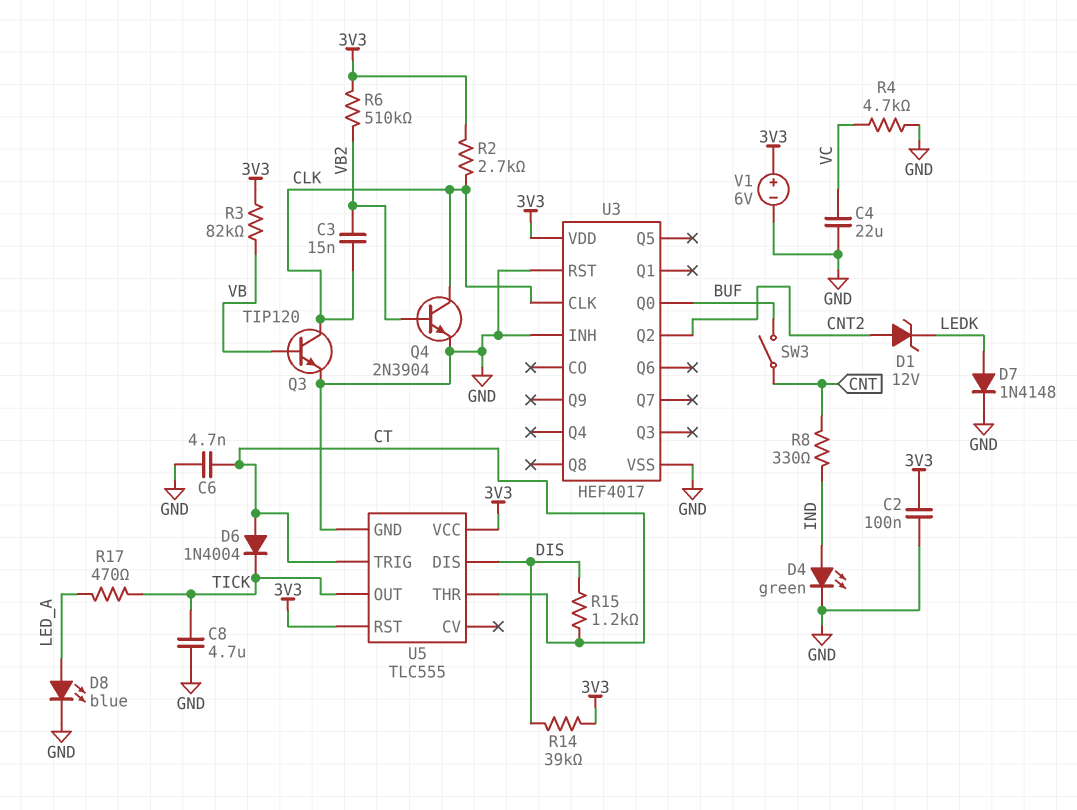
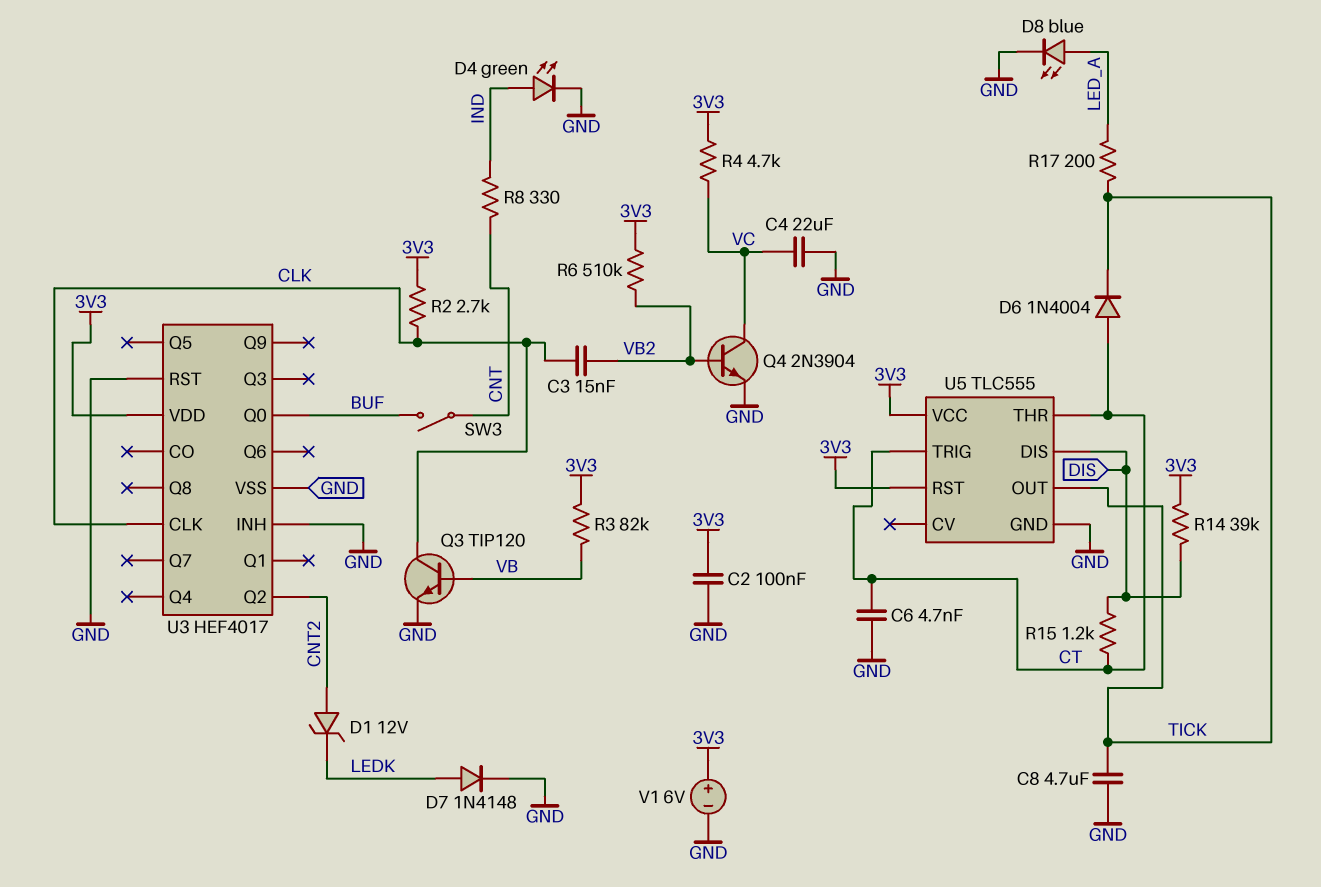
Q4: NPN 2N3904 (B VB2, C CLK, E GND) -> NPN 2N3904 (B VB2, C VC, E GND)
R4: 4.7k (GND, VC) -> 4.7k (3V3, VC)
R17: 470 (LED_A, TICK) -> 200 (LED_A, TICK)

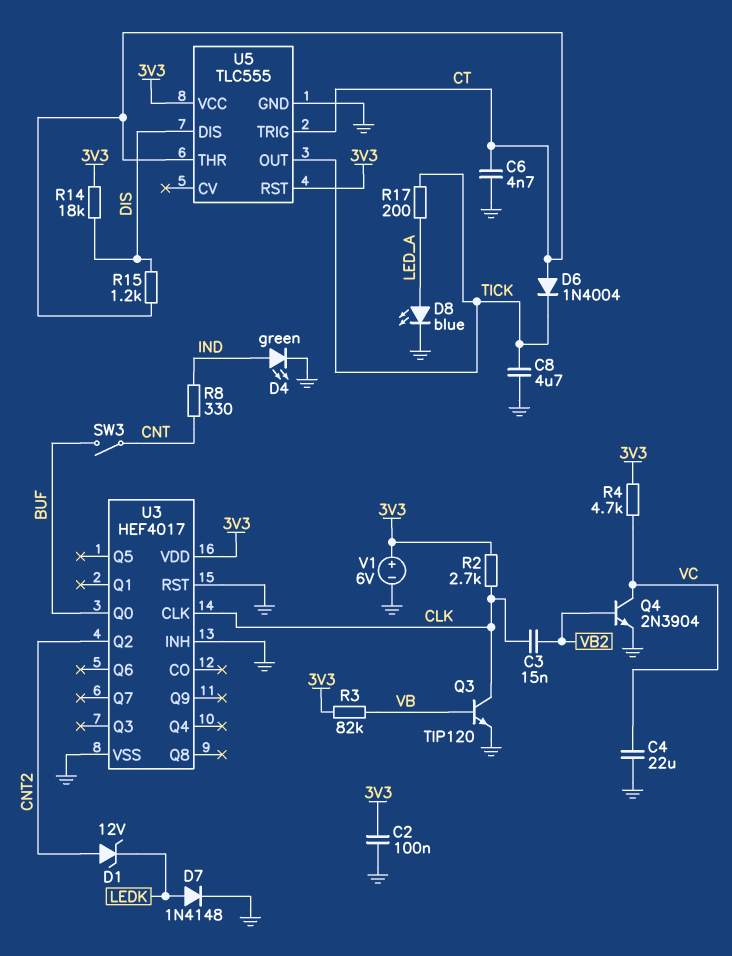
R6: 510k (3V3, VB2) -> none
R14: 39k (3V3, DIS) -> 18k (3V3, DIS)

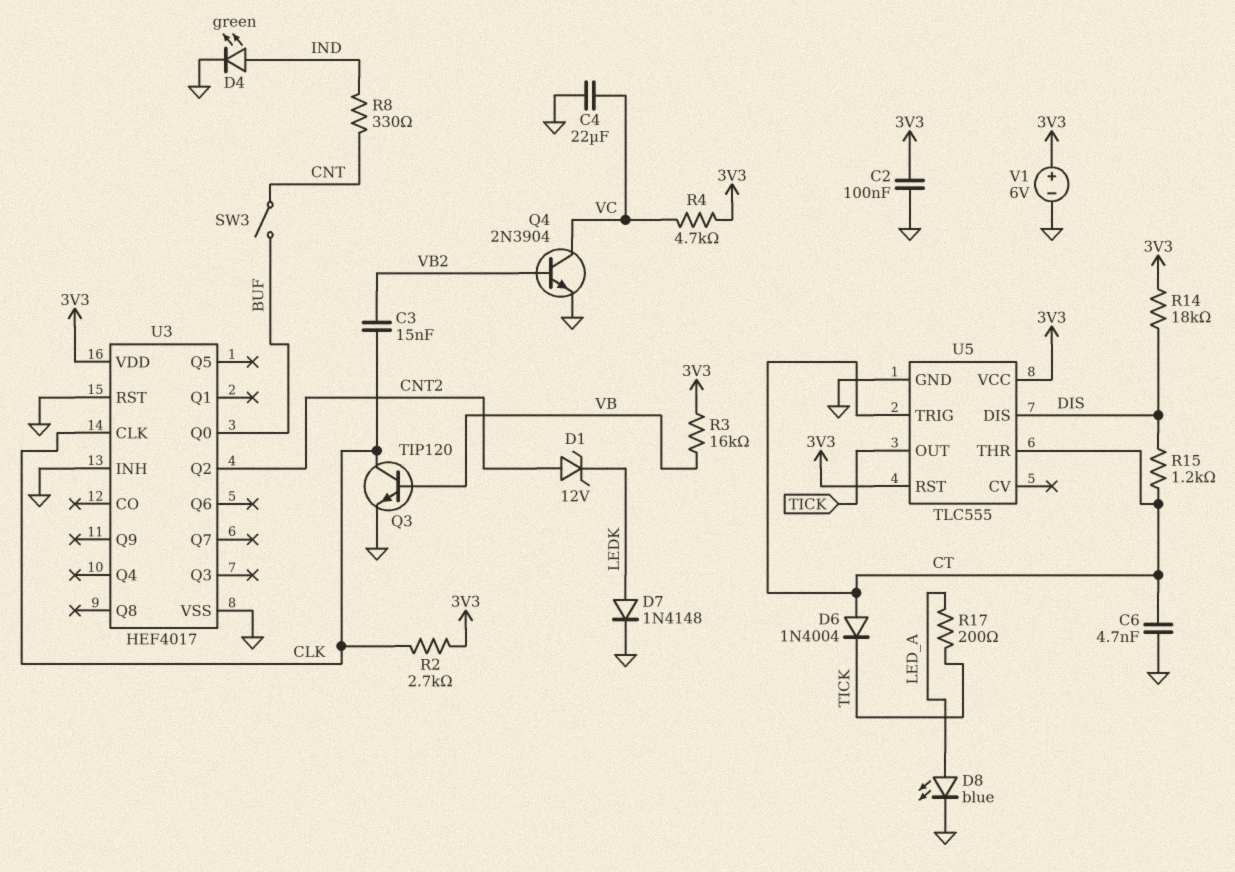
C8: 4.7uF (GND, TICK) -> none
R3: 82k (3V3, VB) -> 16k (3V3, VB)

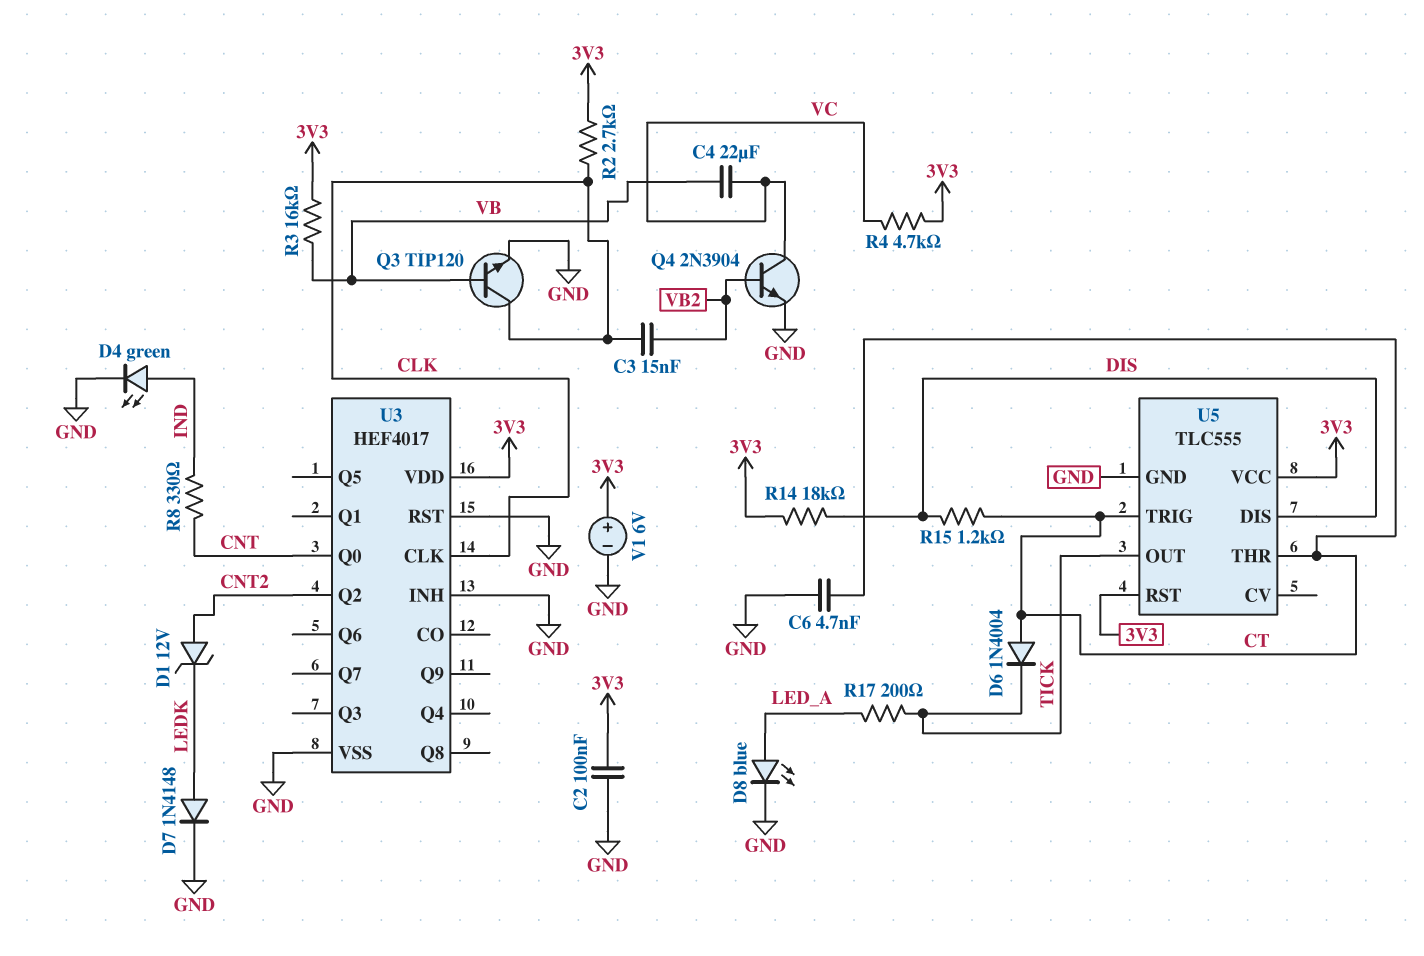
C4: 22uF (GND, VC) -> 22uF (VB, VC)
SW3: switch (BUF, CNT) -> none
U3 pin Q0: BUF -> CNT

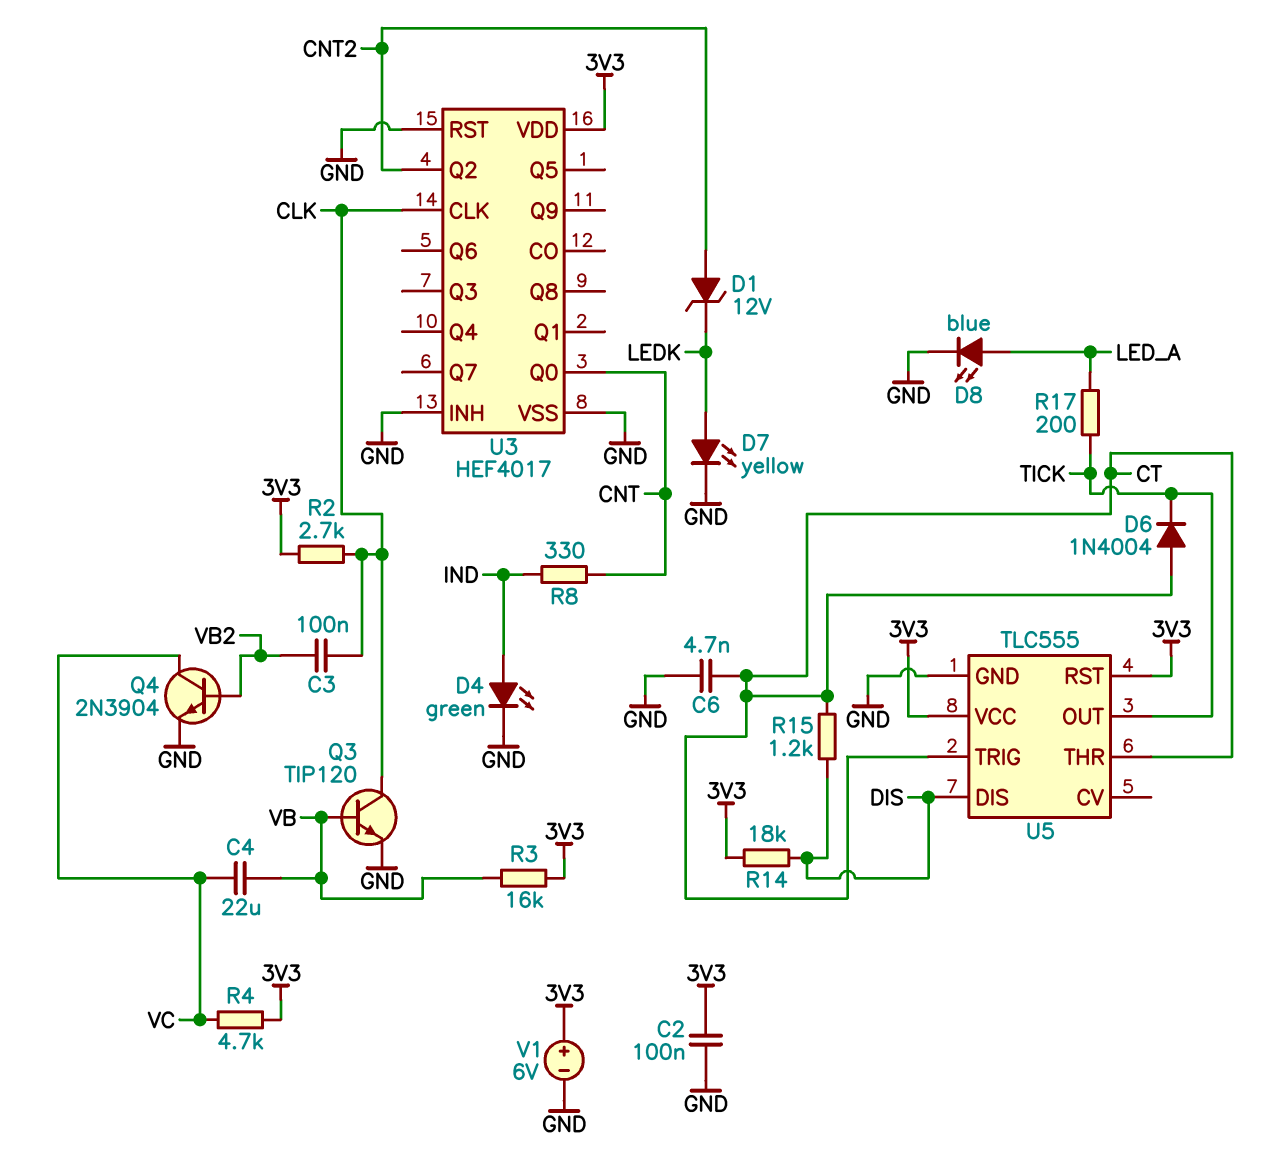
C3: 15nF (CLK, VB2) -> 100nF (CLK, VB2)
D7: diode 1N4148 (A LEDK, K GND) -> LED yellow (A LEDK, K GND)

